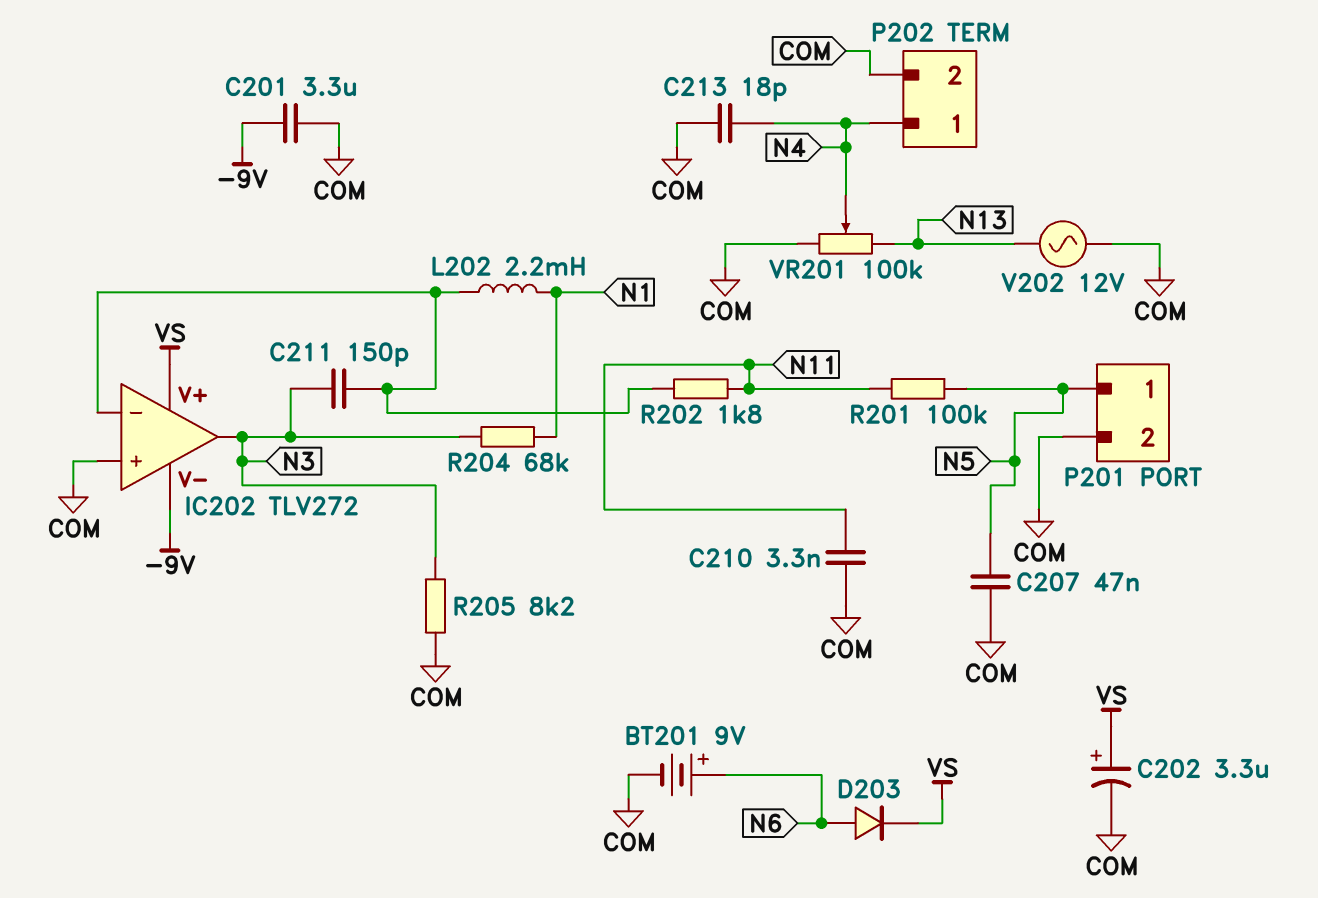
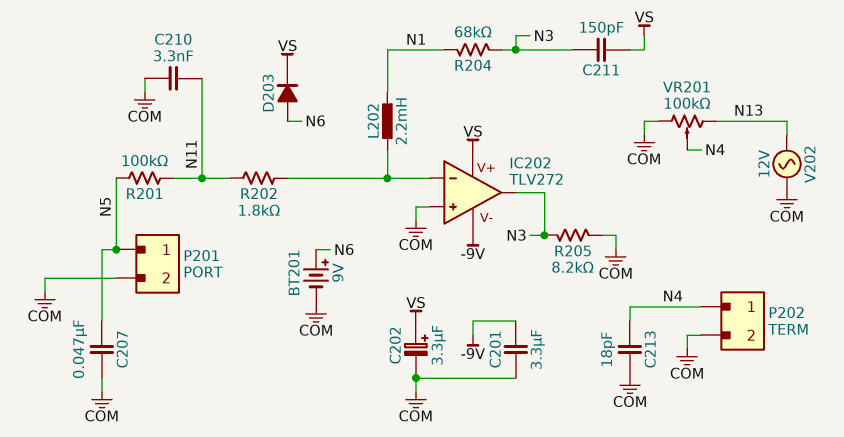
C211: 150pF (IC202/in-, N3) -> 150pF (N3, VS)

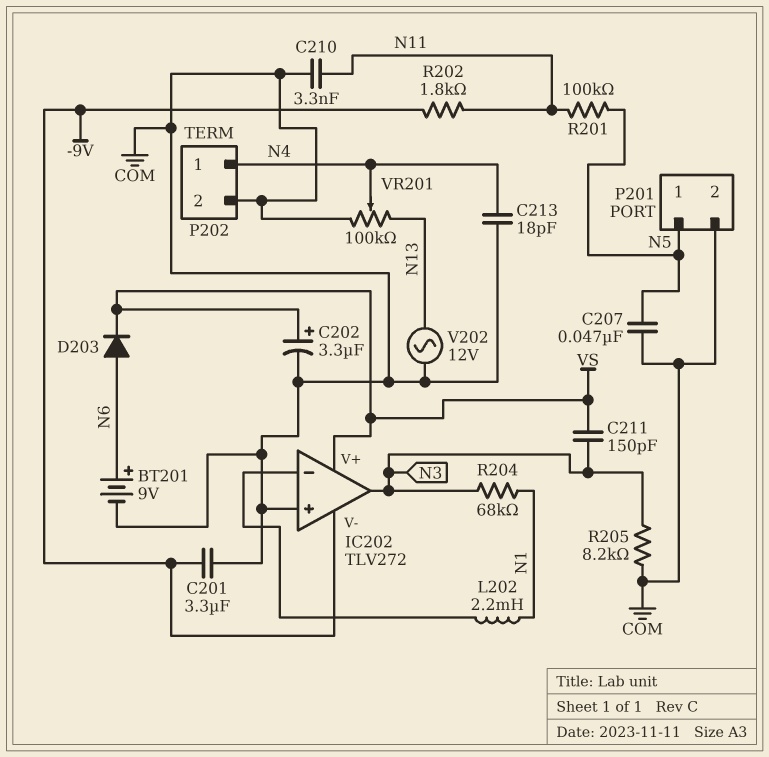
R202: 1.8k (IC202/in-, N11) -> 1.8k (-9V, N11)

